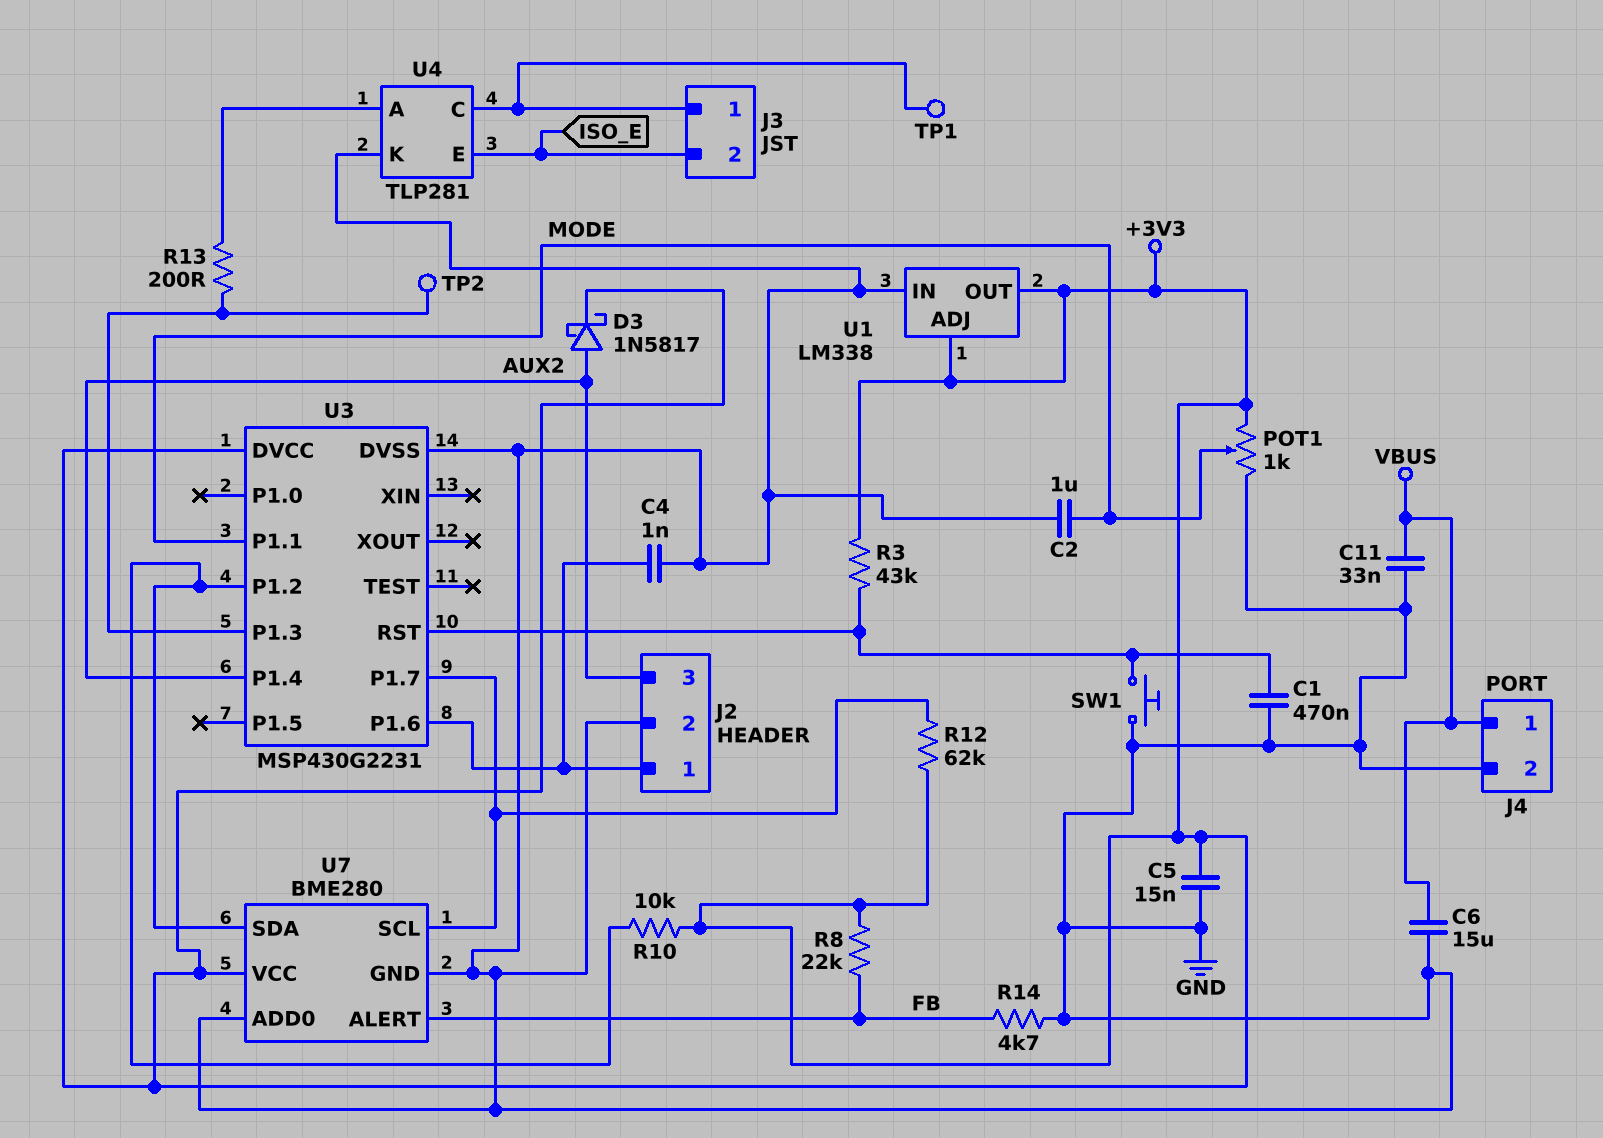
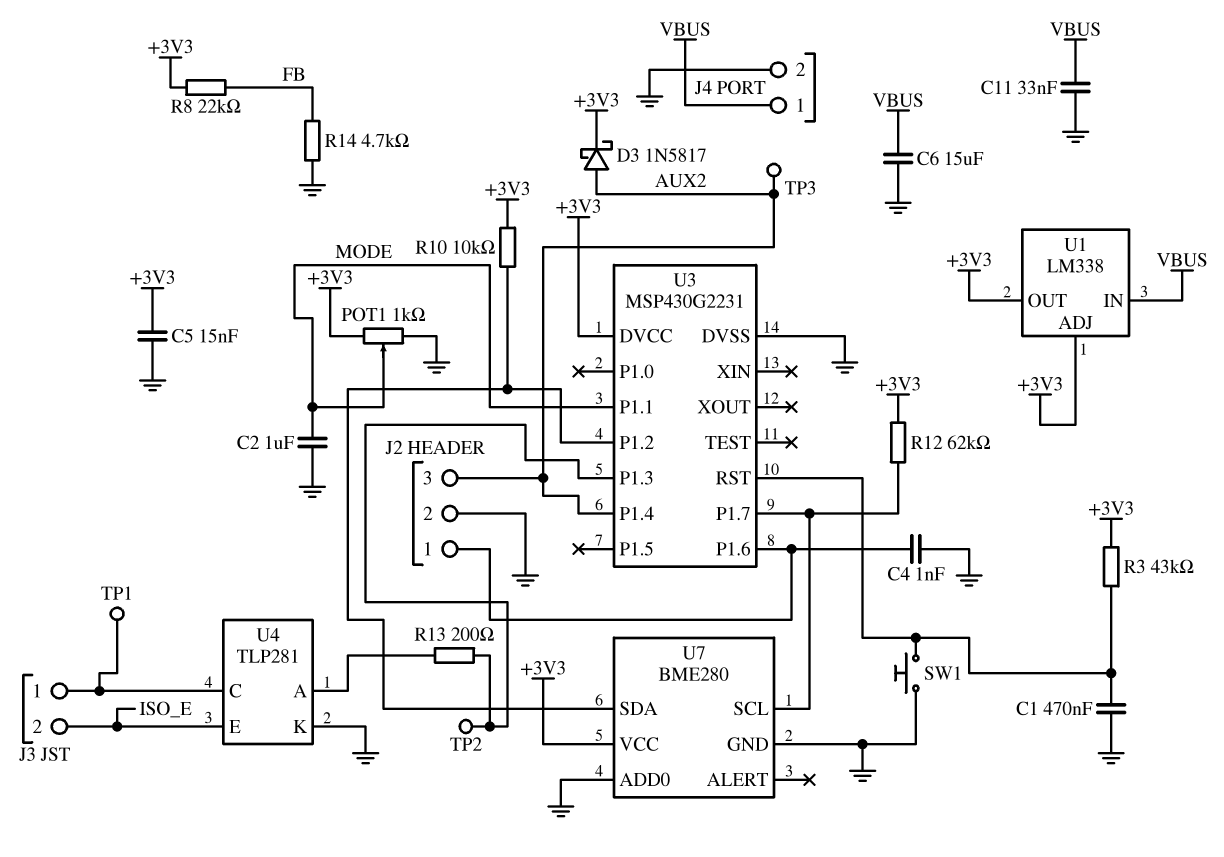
TP3: none -> test point (AUX2)
U1 pin IN: GND -> VBUS
U7 pin ALERT: FB -> none

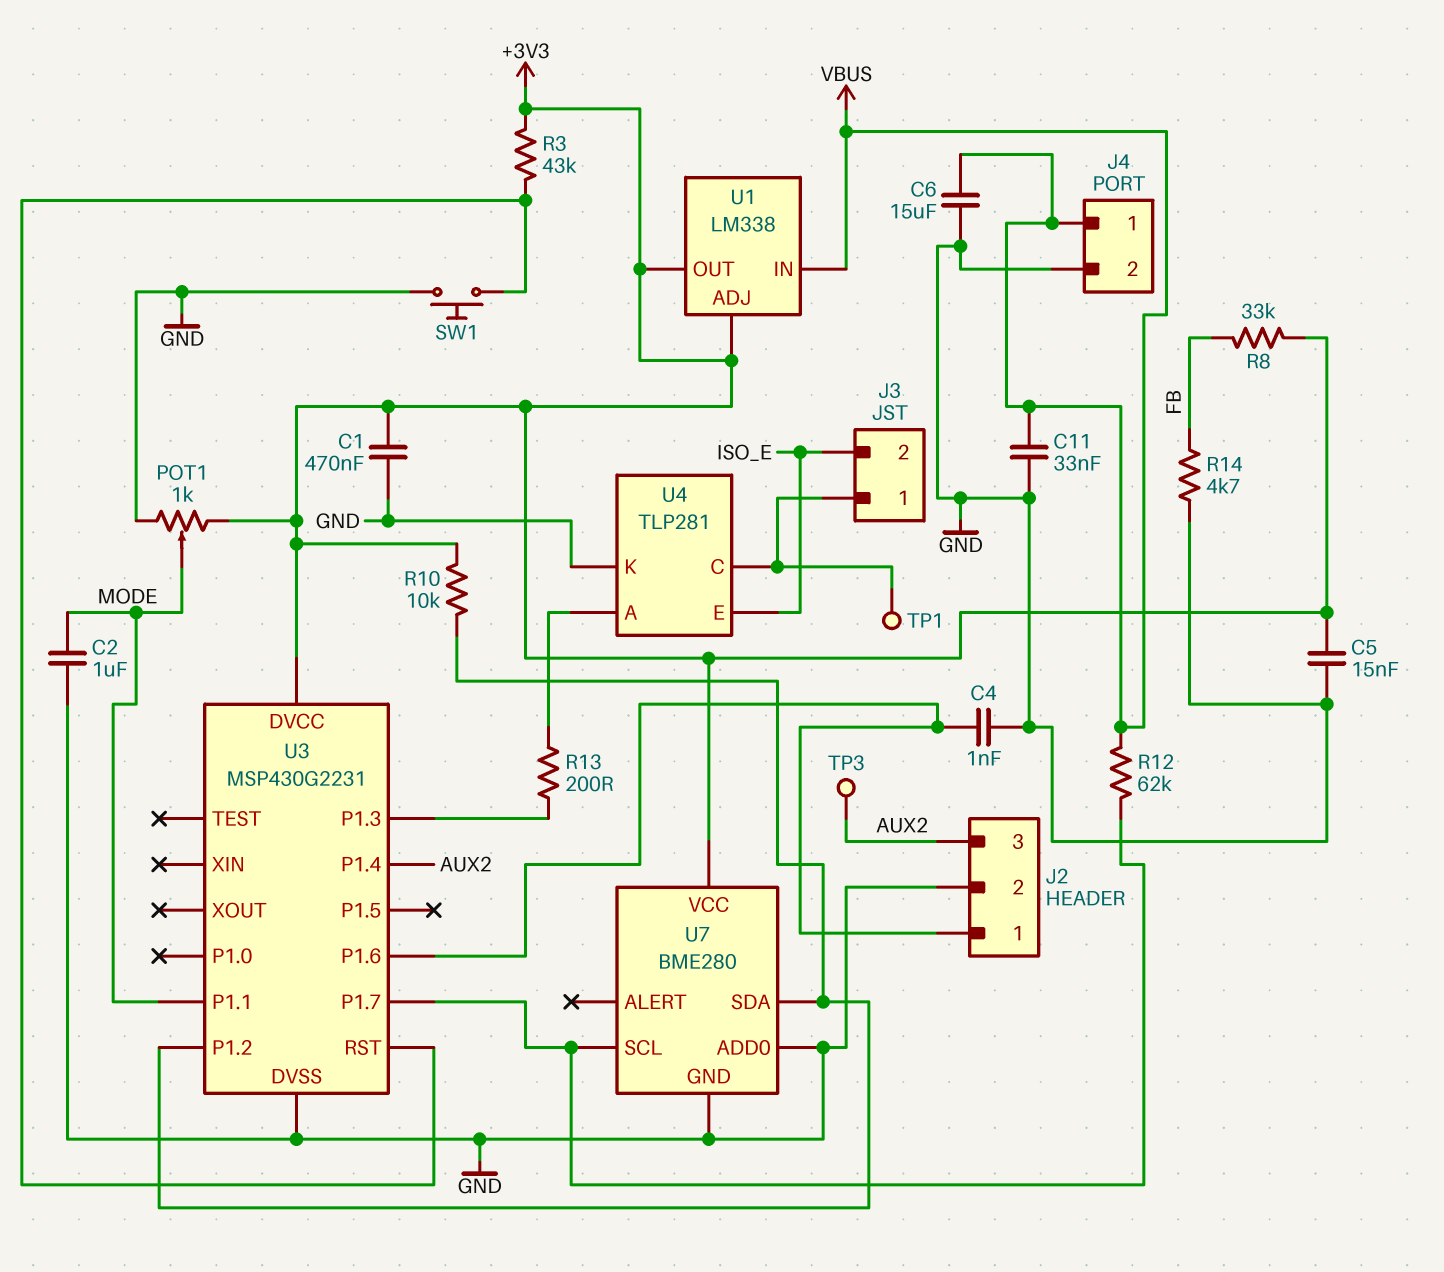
C1: 470nF (GND, U3/RST) -> 470nF (+3V3, GND)
D3: schottky 1N5817 (A AUX2, K +3V3) -> none
R8: 22k (+3V3, FB) -> 33k (+3V3, FB)
R12: 62k (+3V3, U3/P1.7) -> 62k (U3/P1.7, VBUS)
TP2: test point (U3/P1.3) -> none

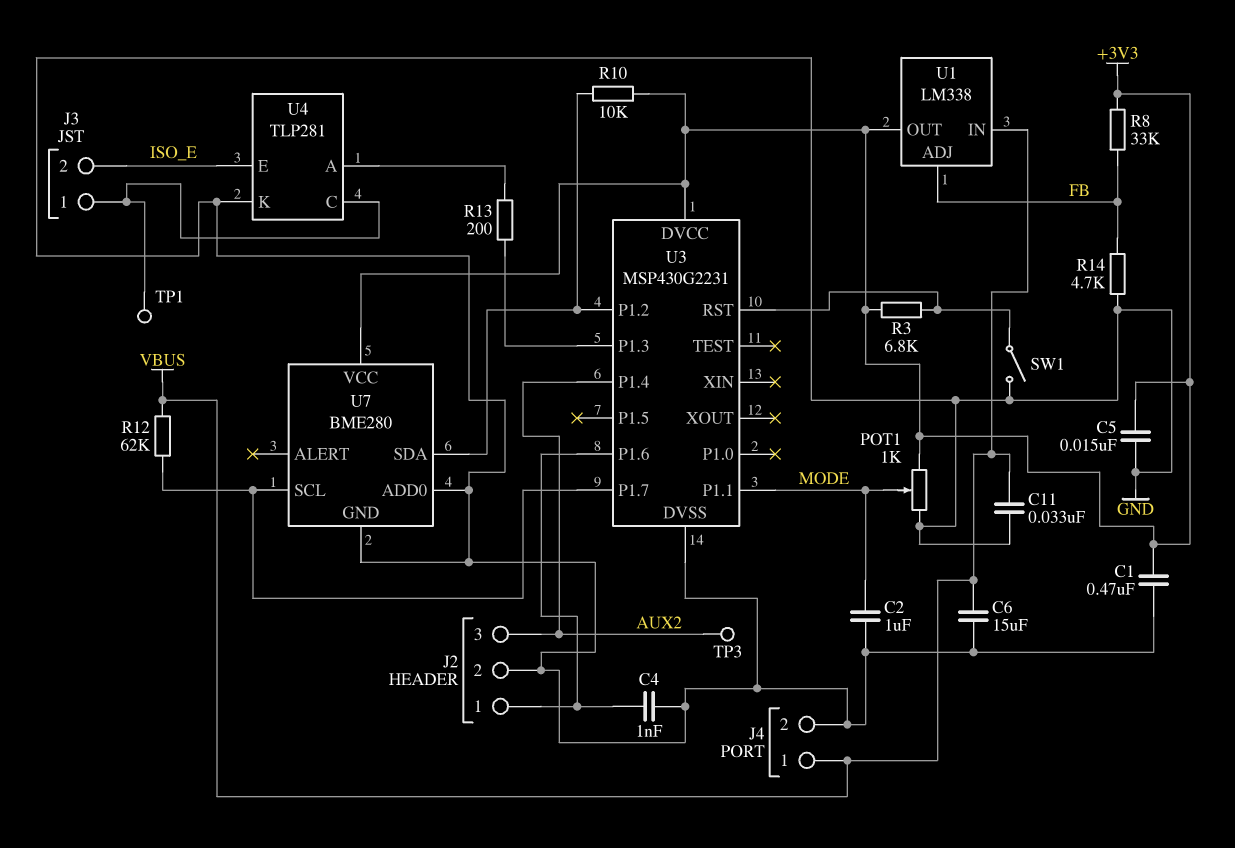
R3: 43k (+3V3, U3/RST) -> 6.8k (+3V3, U3/RST)
SW1: button (GND, U3/RST) -> switch (GND, U3/RST)
U1 pin ADJ: +3V3 -> FB

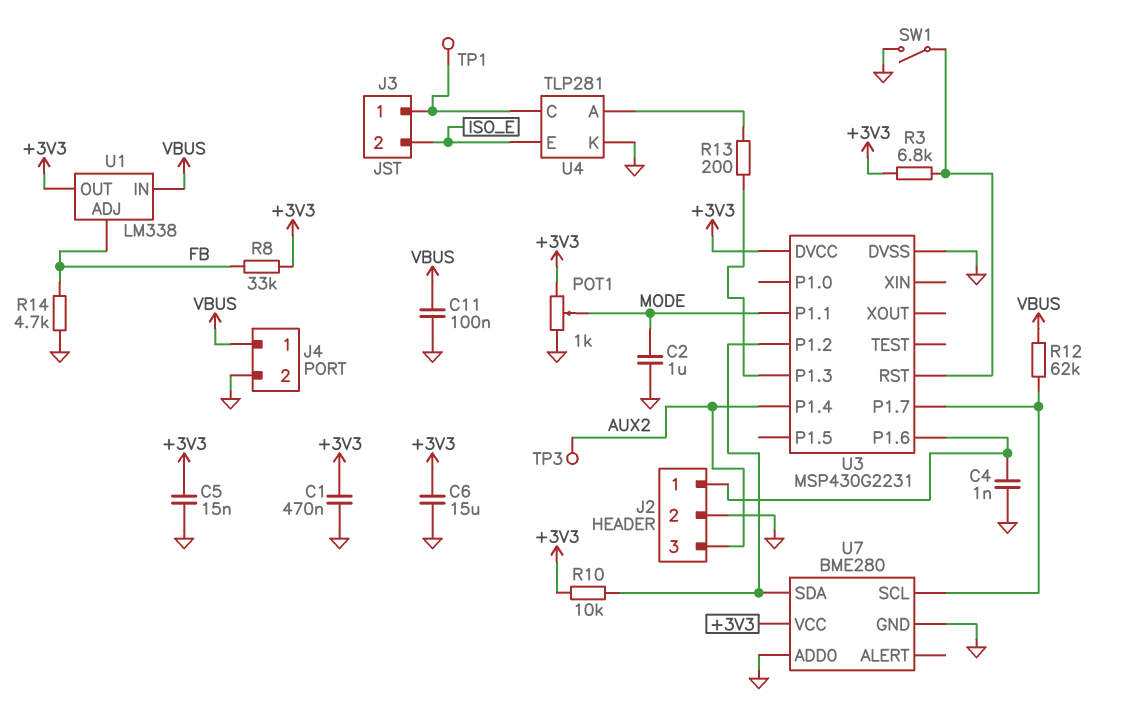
C6: 15uF (GND, VBUS) -> 15uF (+3V3, GND)
C11: 33nF (GND, VBUS) -> 100nF (GND, VBUS)

